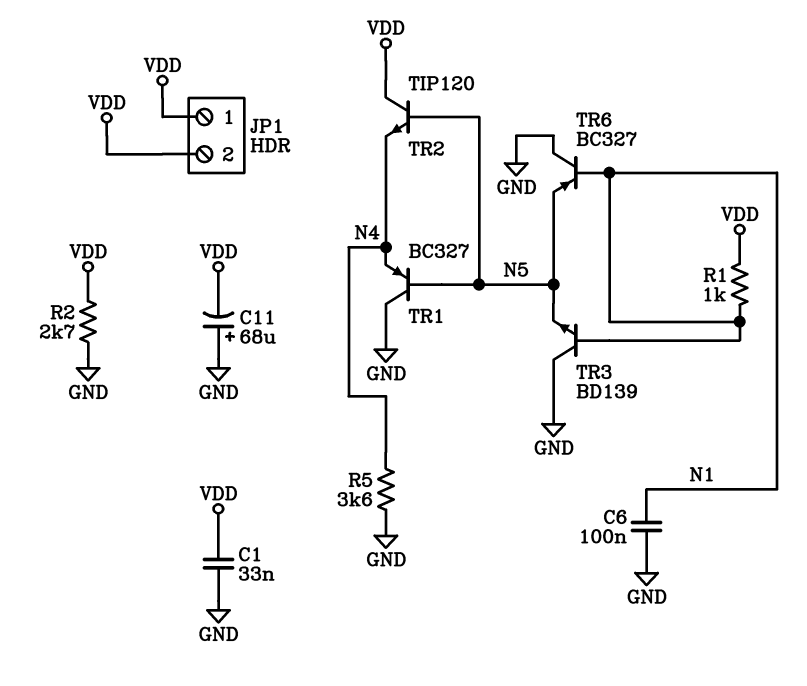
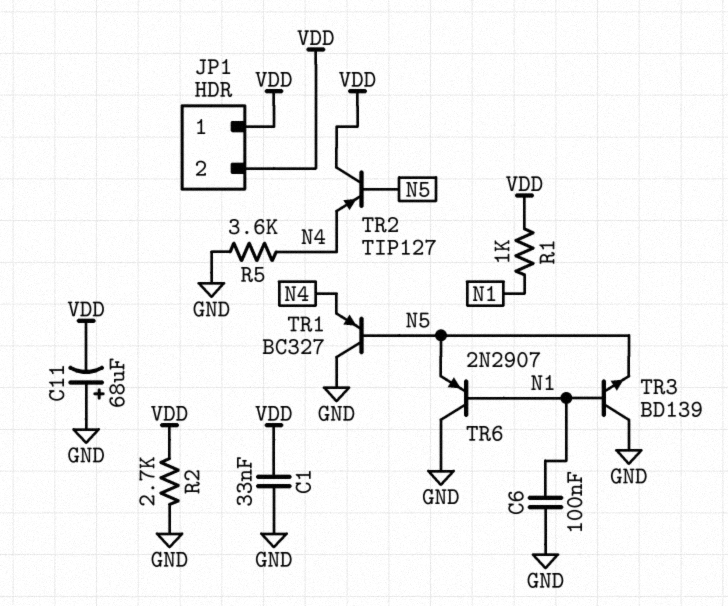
TR2: NPN TIP120 (B N5, C VDD, E N4) -> PNP TIP127 (B N5, C VDD, E N4)
TR6: PNP BC327 (B N1, C GND, E N5) -> PNP 2N2907 (B N1, C GND, E N5)

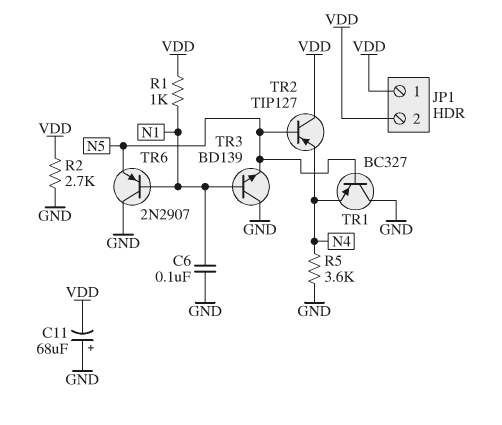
C1: 33nF (GND, VDD) -> none

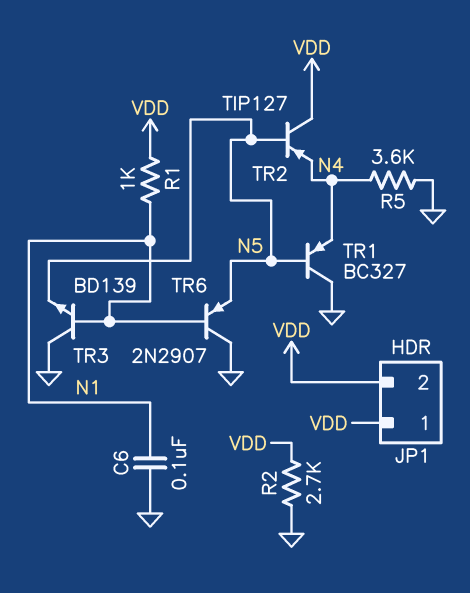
C11: 68uF (plus GND, minus VDD) -> none

